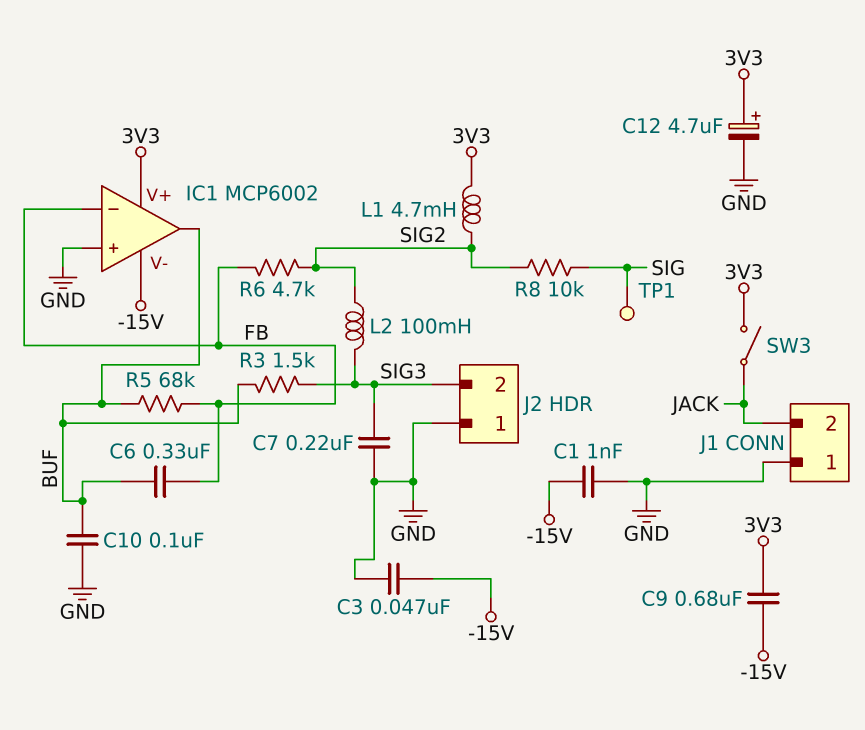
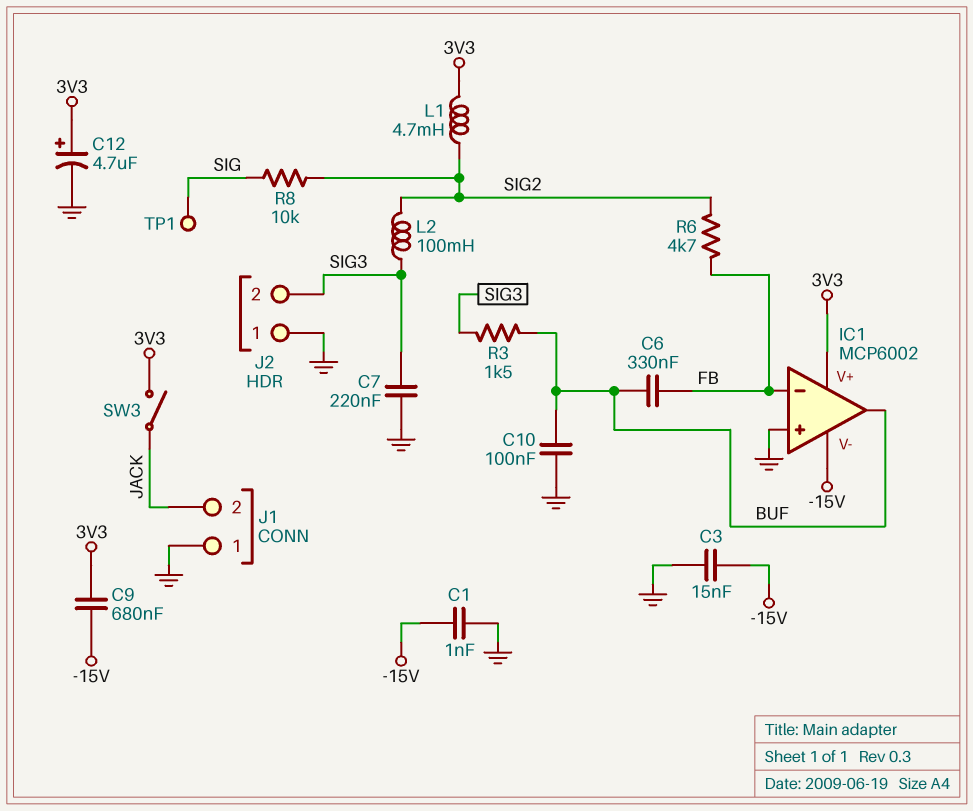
C3: 47nF (-15V, GND) -> 15nF (-15V, GND)
R5: 68k (BUF, FB) -> none

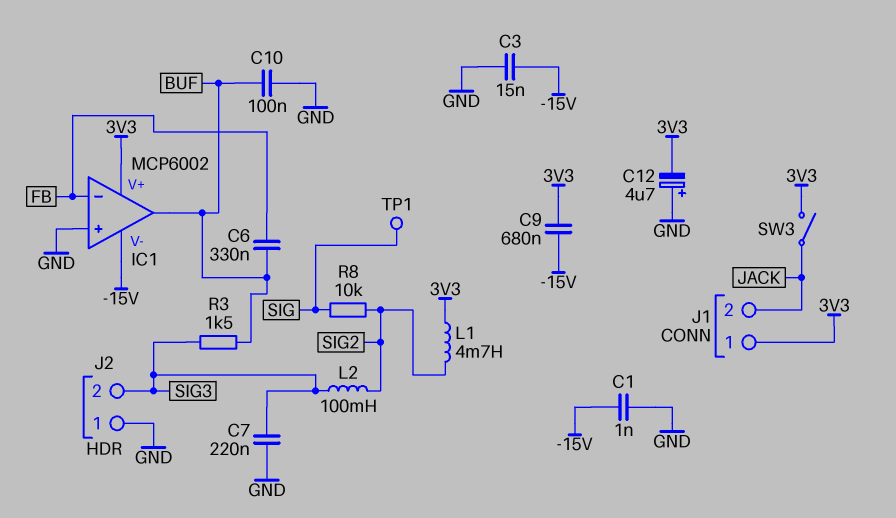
C12: 4.7uF (plus 3V3, minus GND) -> 4.7uF (plus GND, minus 3V3)
J1 pin 1: GND -> 3V3
R6: 4.7k (FB, SIG2) -> none

